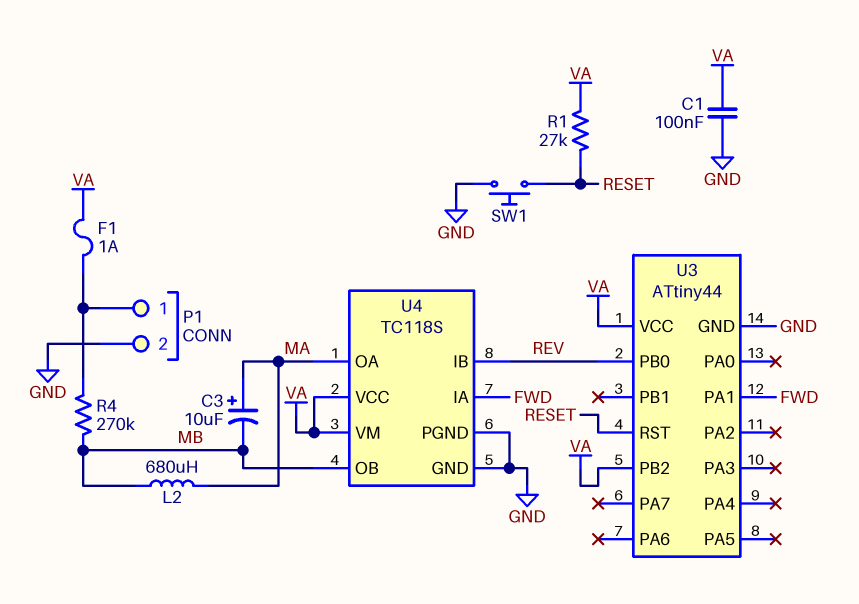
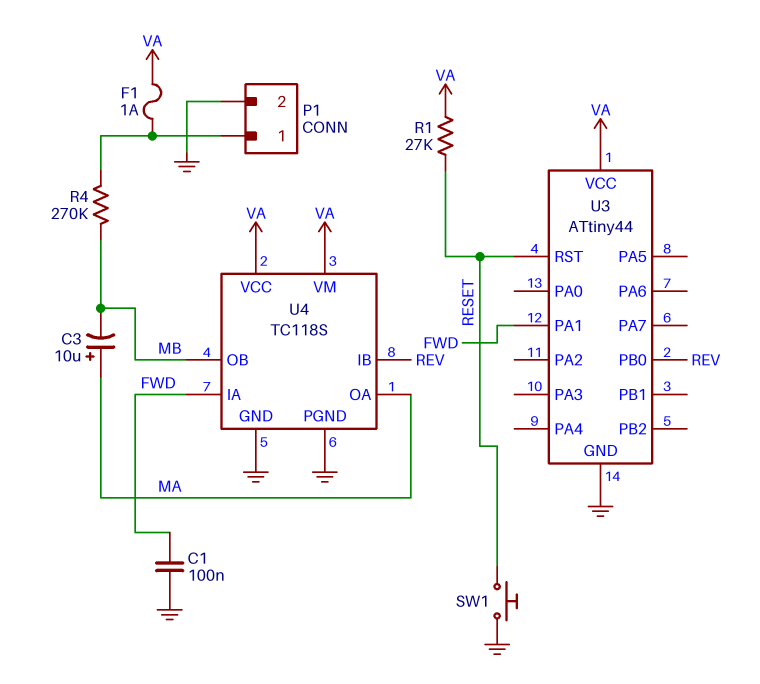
C1: 100nF (GND, VA) -> 100nF (FWD, GND)
L2: 680uH (MA, MB) -> none
U3 pin PB2: VA -> none

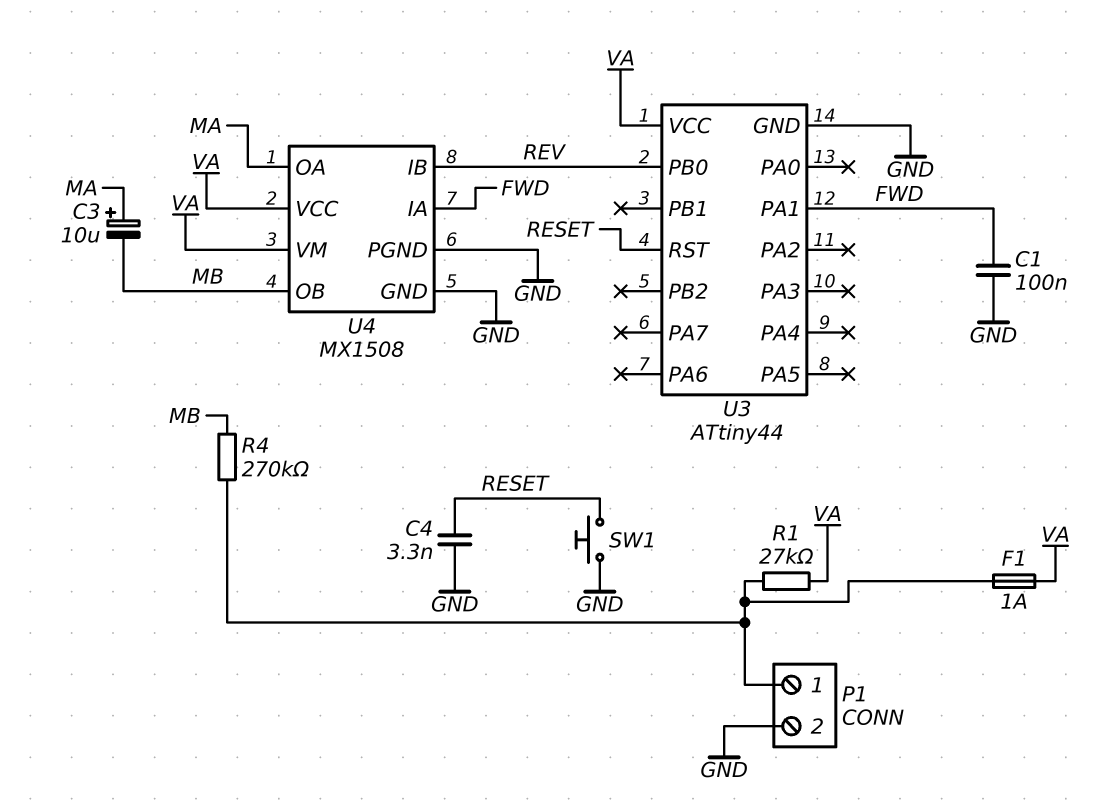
C4: none -> 3.3nF (GND, RESET)
R1: 27k (RESET, VA) -> 27k (P1/1, VA)
U4: TC118S -> MX1508

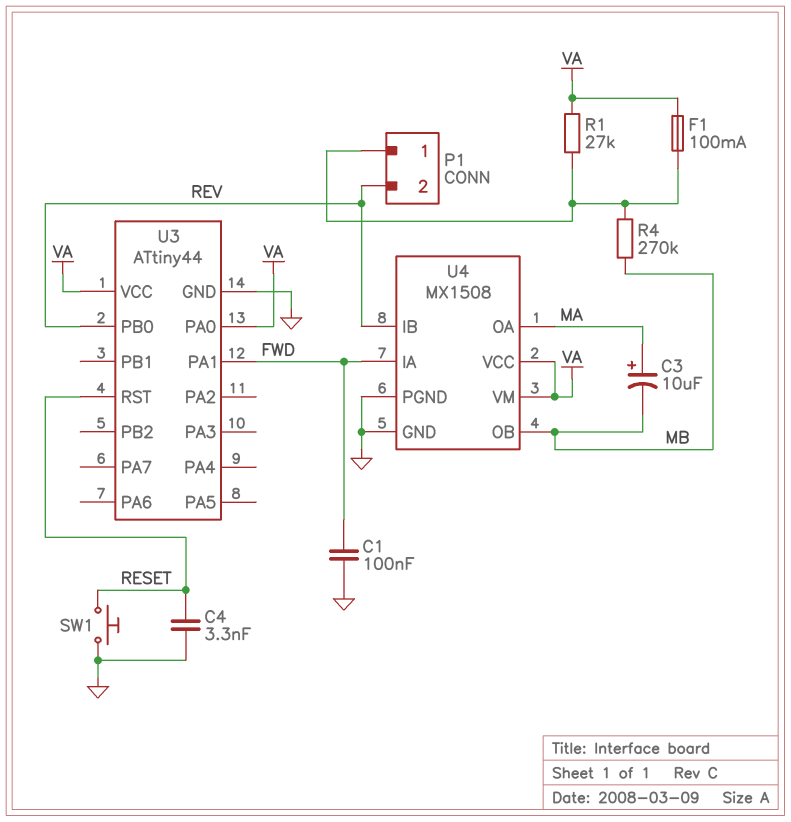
F1: 1A (P1/1, VA) -> 100mA (P1/1, VA)
P1 pin 2: GND -> REV
U3 pin PA0: none -> VA

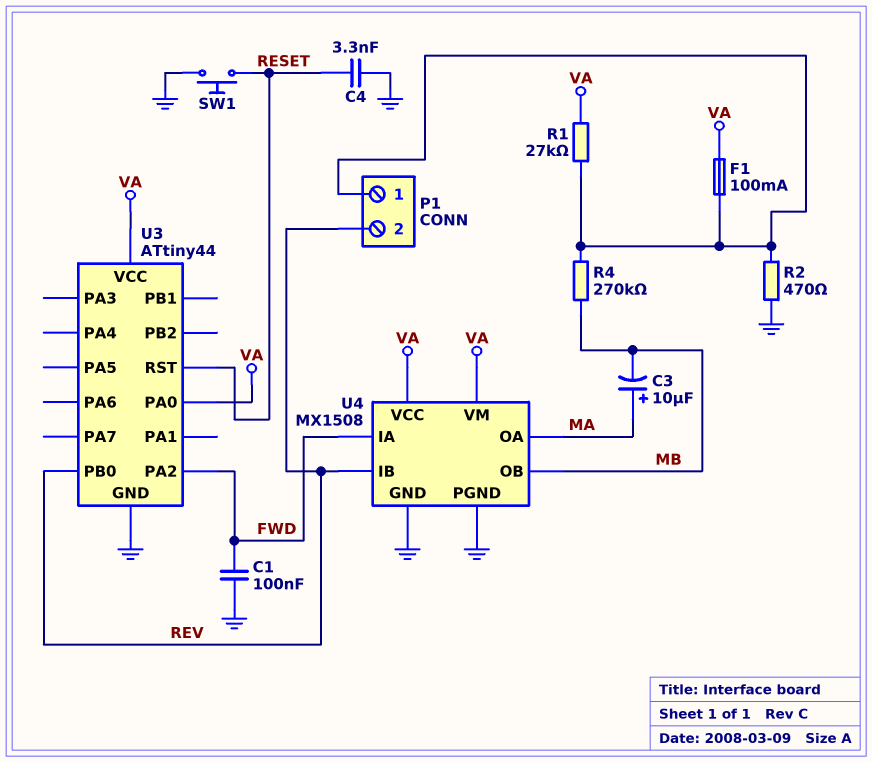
R2: none -> 470 (GND, P1/1)
U3 pin PA1: FWD -> none
U3 pin PA2: none -> FWD

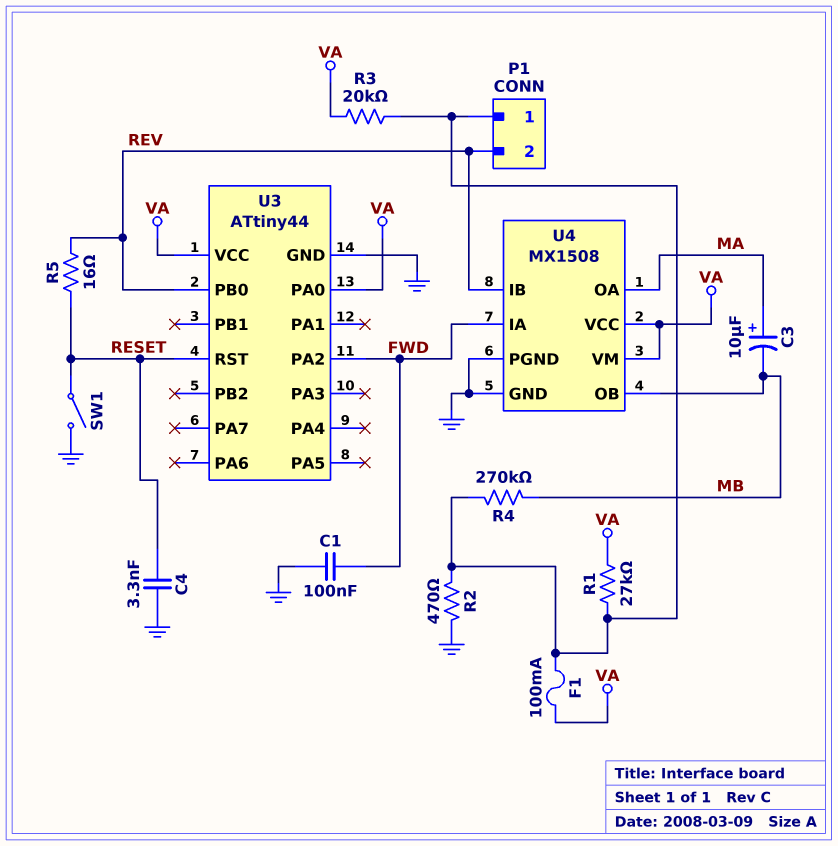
R3: none -> 20k (P1/1, VA)
R5: none -> 16 (RESET, REV)
SW1: button (GND, RESET) -> switch (GND, RESET)

